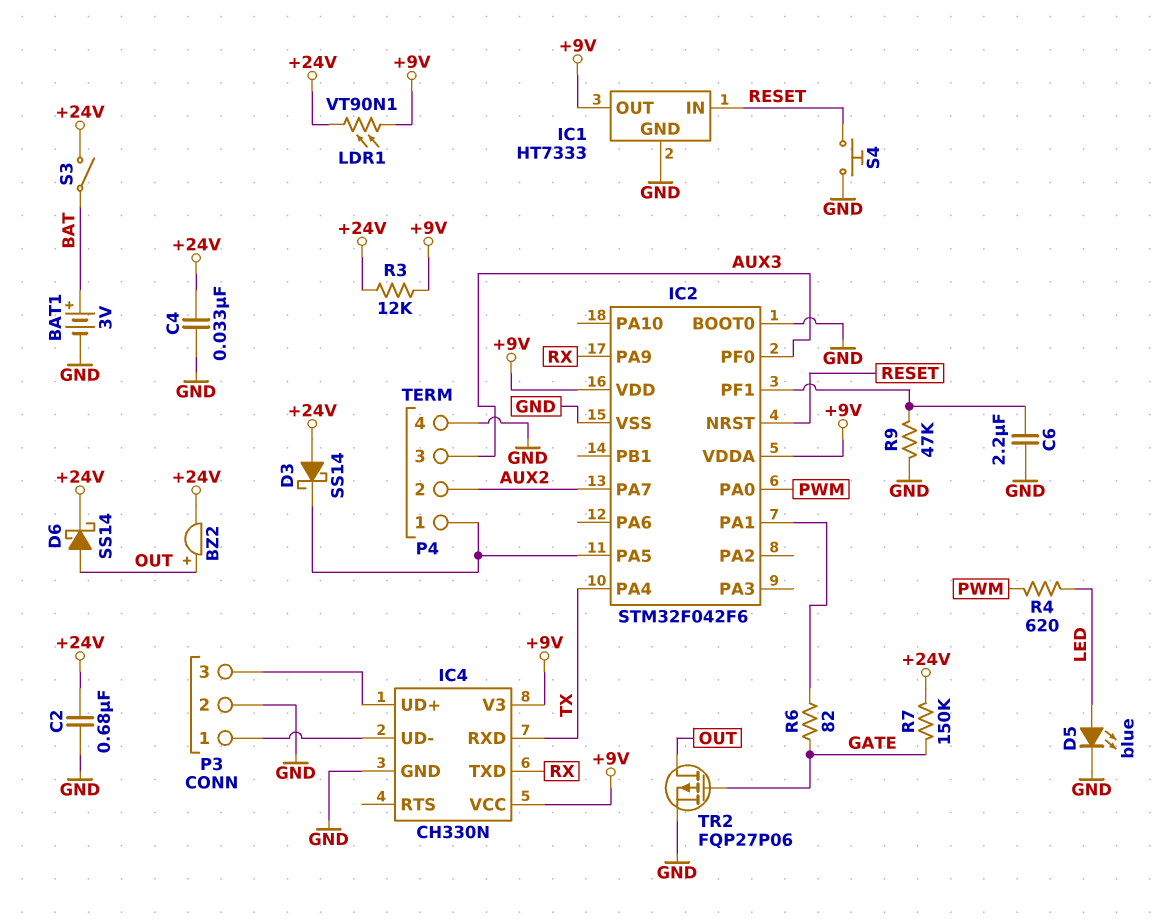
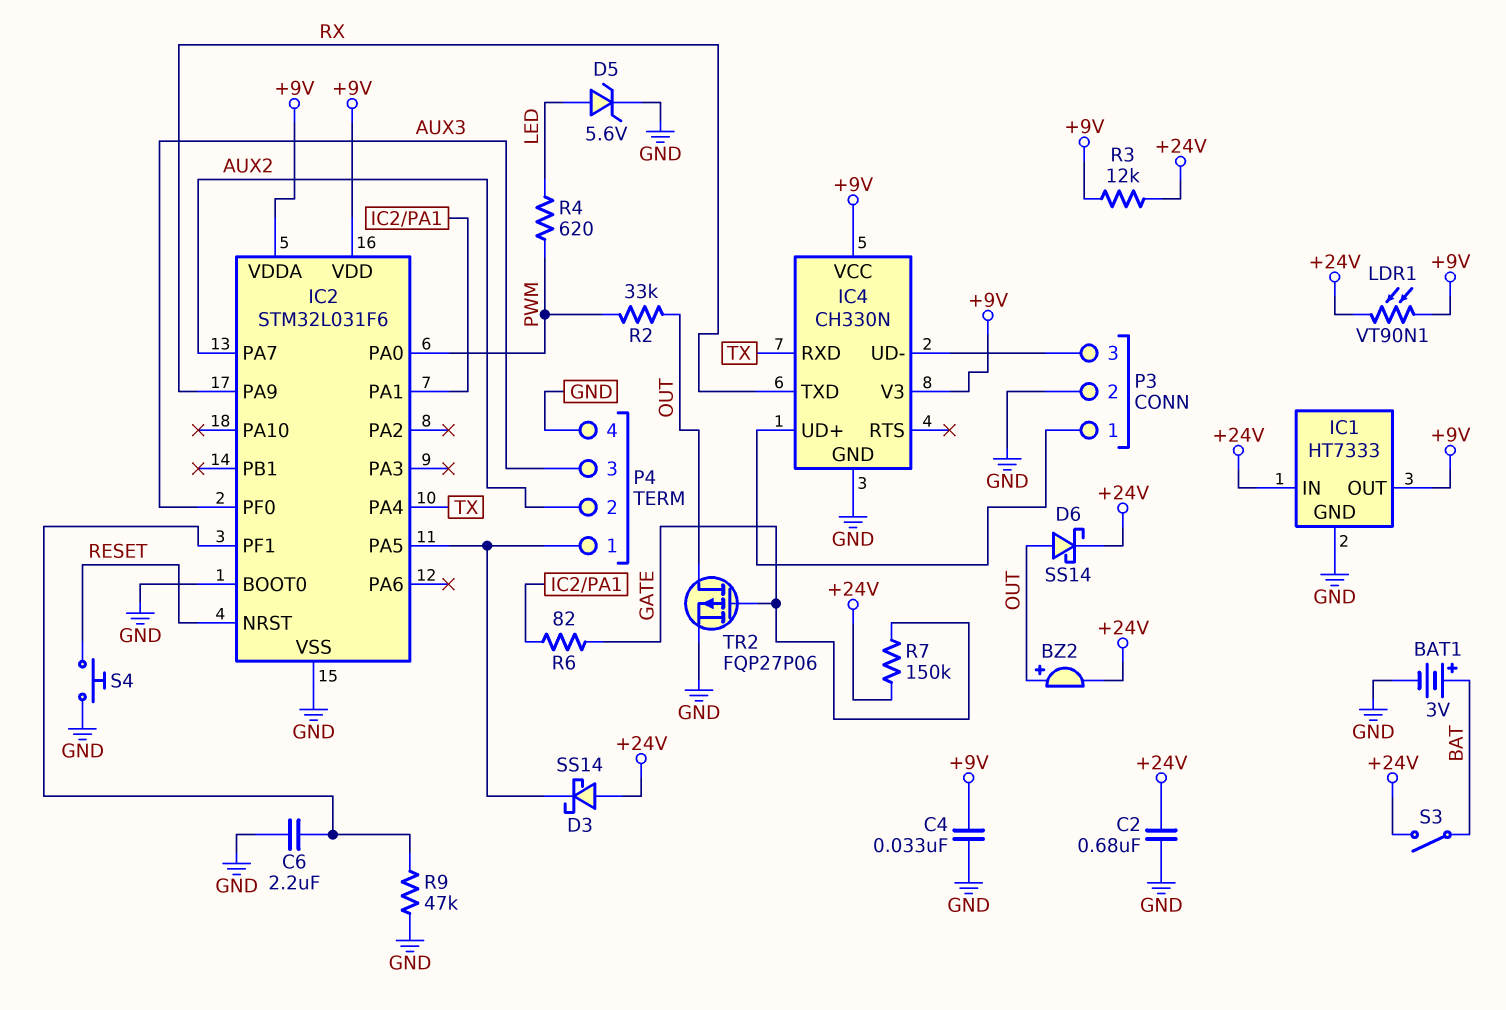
C4: 33nF (+24V, GND) -> 33nF (+9V, GND)
D5: LED blue (A LED, K GND) -> zener 5.6V (A LED, K GND)
IC1 pin IN: RESET -> +24V
IC2: STM32F042F6 -> STM32L031F6
P3 pin 1: IC4/UD- -> IC4/UD+
P3 pin 3: IC4/UD+ -> IC4/UD-
R2: none -> 33k (OUT, PWM)

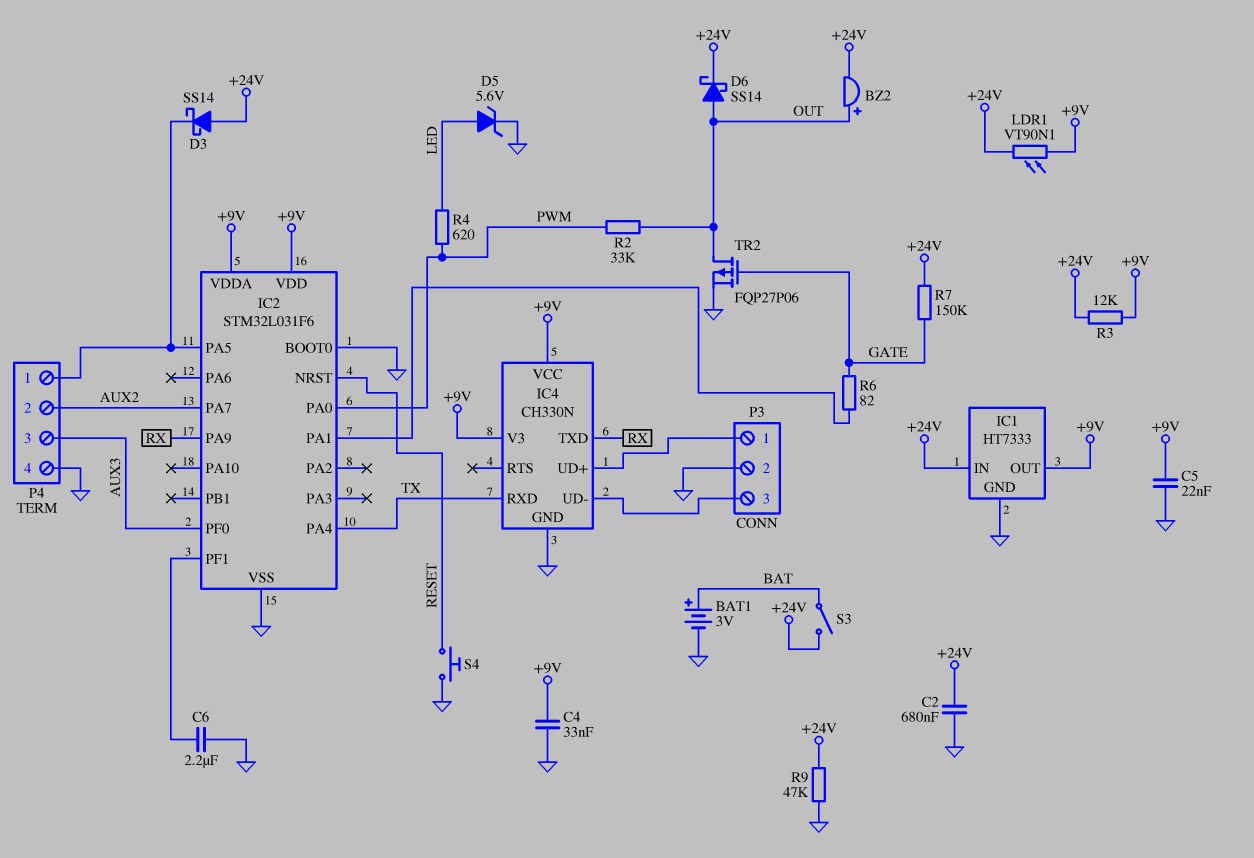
C5: none -> 22nF (+9V, GND)
R9: 47k (GND, IC2/PF1) -> 47k (+24V, GND)

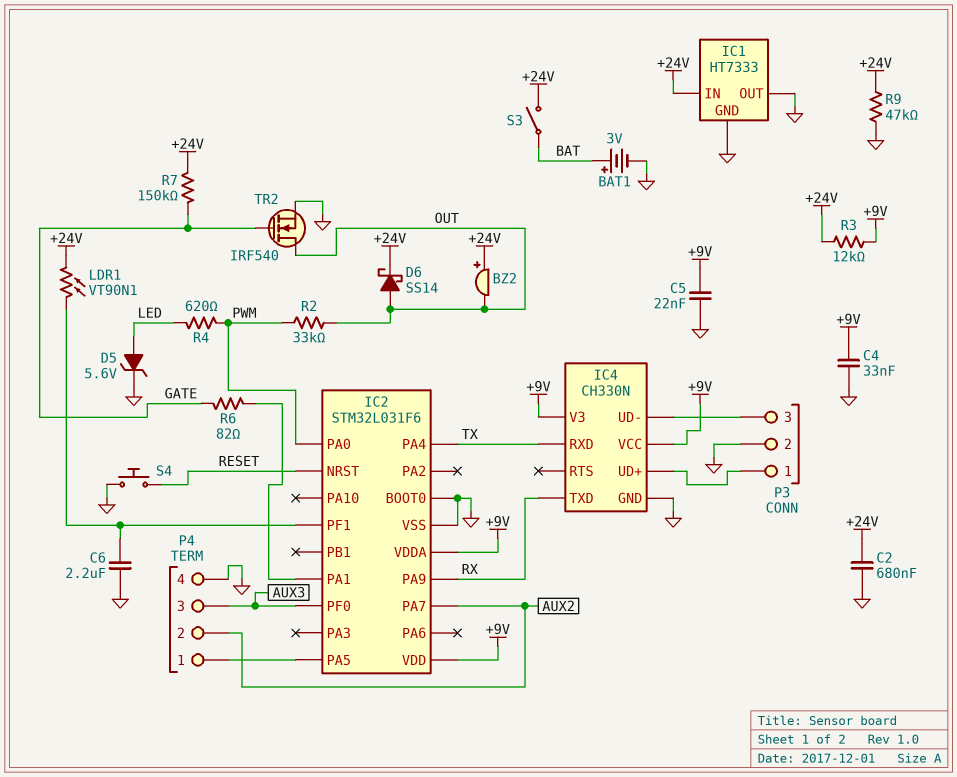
BZ2: buzzer (plus OUT, minus +24V) -> buzzer (plus +24V, minus OUT)
D3: schottky SS14 (A +24V, K IC2/PA5) -> none
IC1 pin OUT: +9V -> GND
LDR1: VT90N1 (+9V, +24V) -> VT90N1 (+24V, IC2/PF1)
TR2: PMOS FQP27P06 (G GATE, D OUT, S GND) -> NMOS IRF540 (G GATE, D OUT, S GND)

